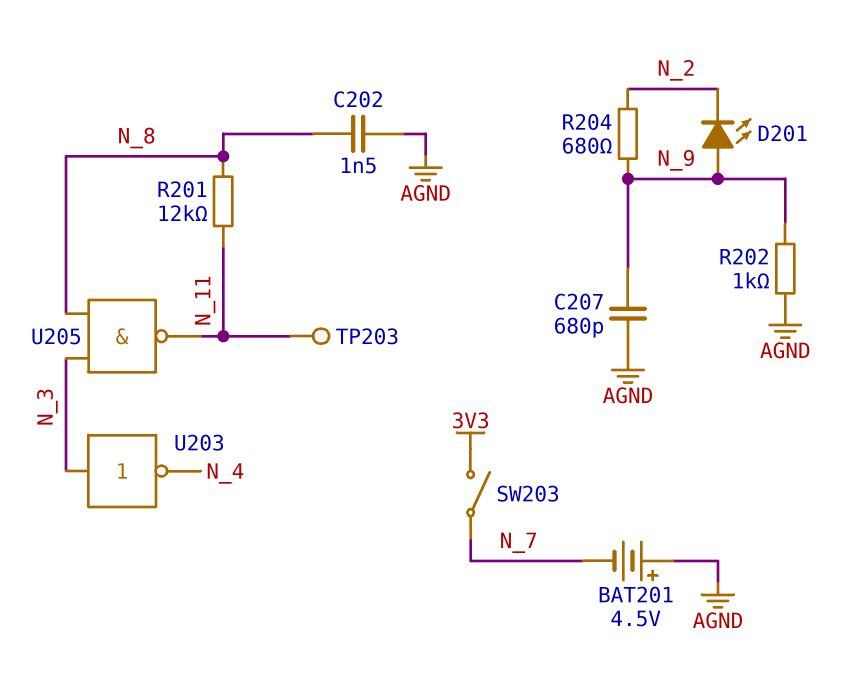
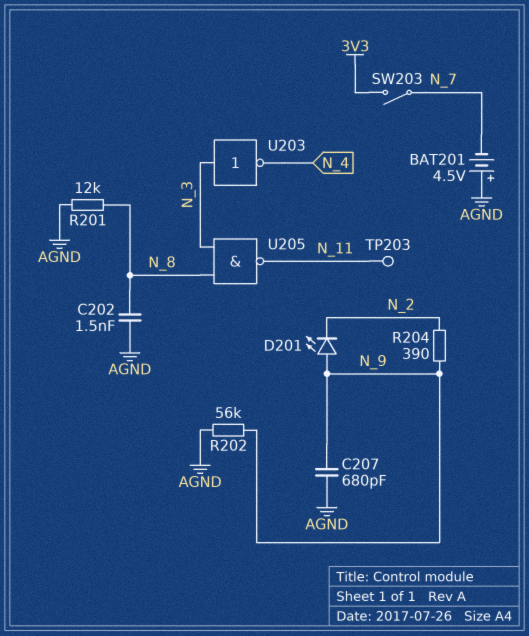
R201: 12k (N_8, N_11) -> 12k (AGND, N_8)
R202: 1k (AGND, N_9) -> 56k (AGND, N_9)
R204: 680 (N_2, N_9) -> 390 (N_2, N_9)

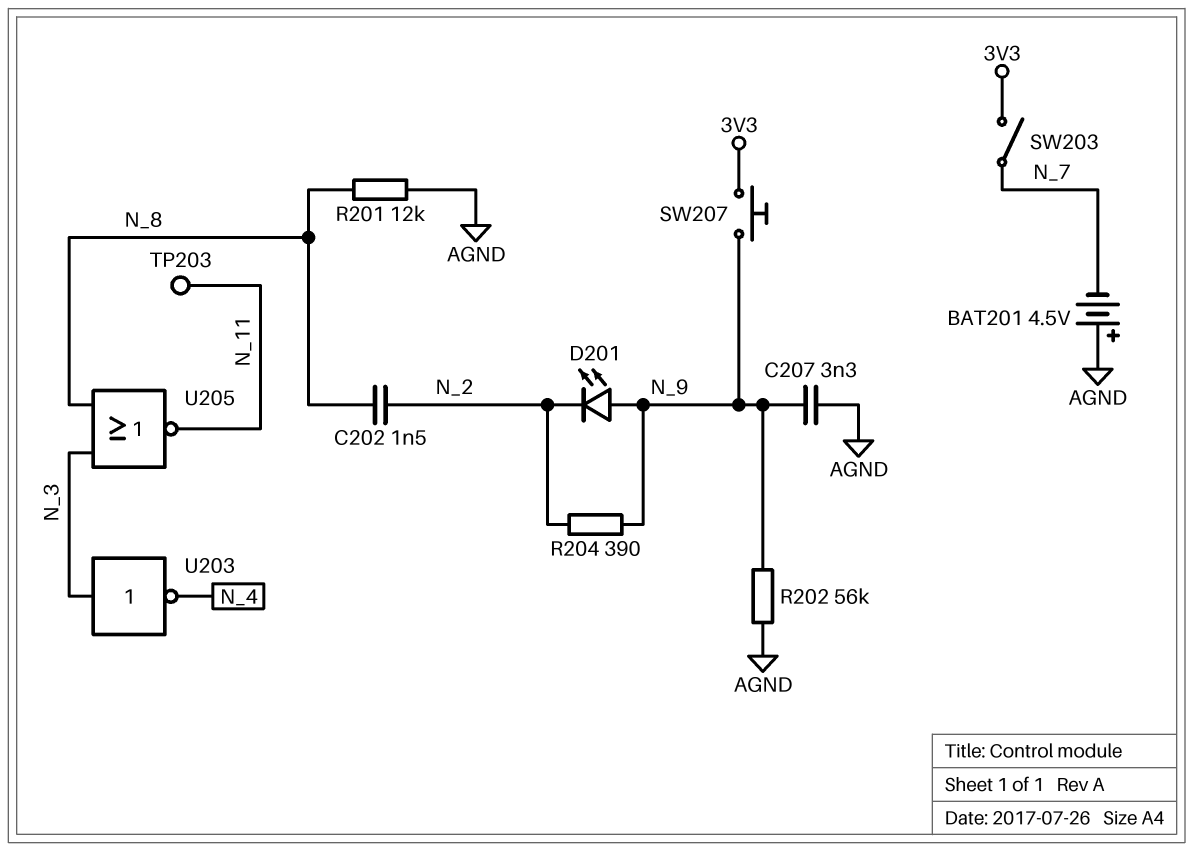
C202: 1.5nF (AGND, N_8) -> 1.5nF (N_2, N_8)
C207: 680pF (AGND, N_9) -> 3.3nF (AGND, N_9)
SW207: none -> button (3V3, N_9)
U205: NAND (in N_3, in N_8, out N_11) -> NOR (in N_3, in N_8, out N_11)

